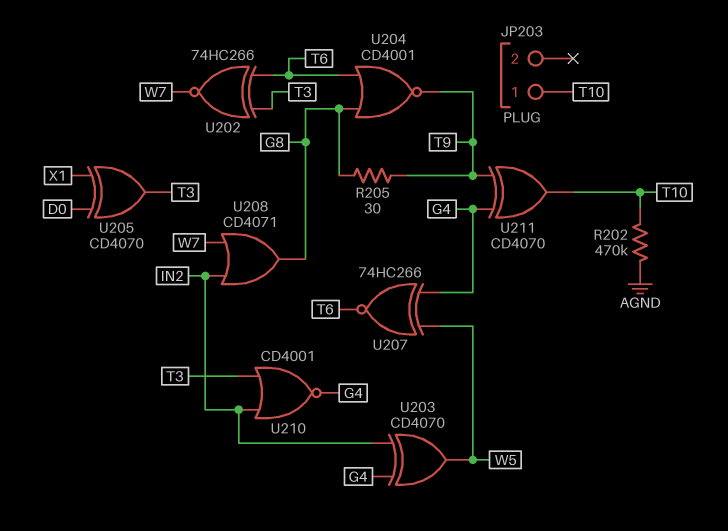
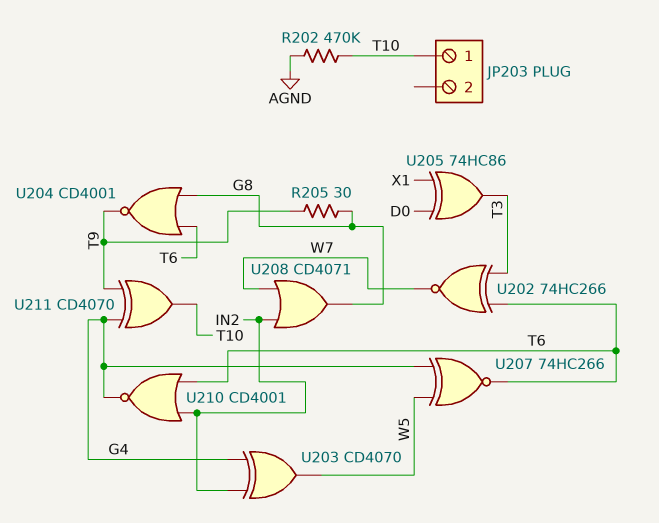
U205: XOR CD4070 (in D0, in X1, out T3) -> XOR 74HC86 (in D0, in X1, out T3)
U210: NOR CD4001 (in IN2, in T3, out G4) -> NOR CD4001 (in IN2, in T6, out G4)

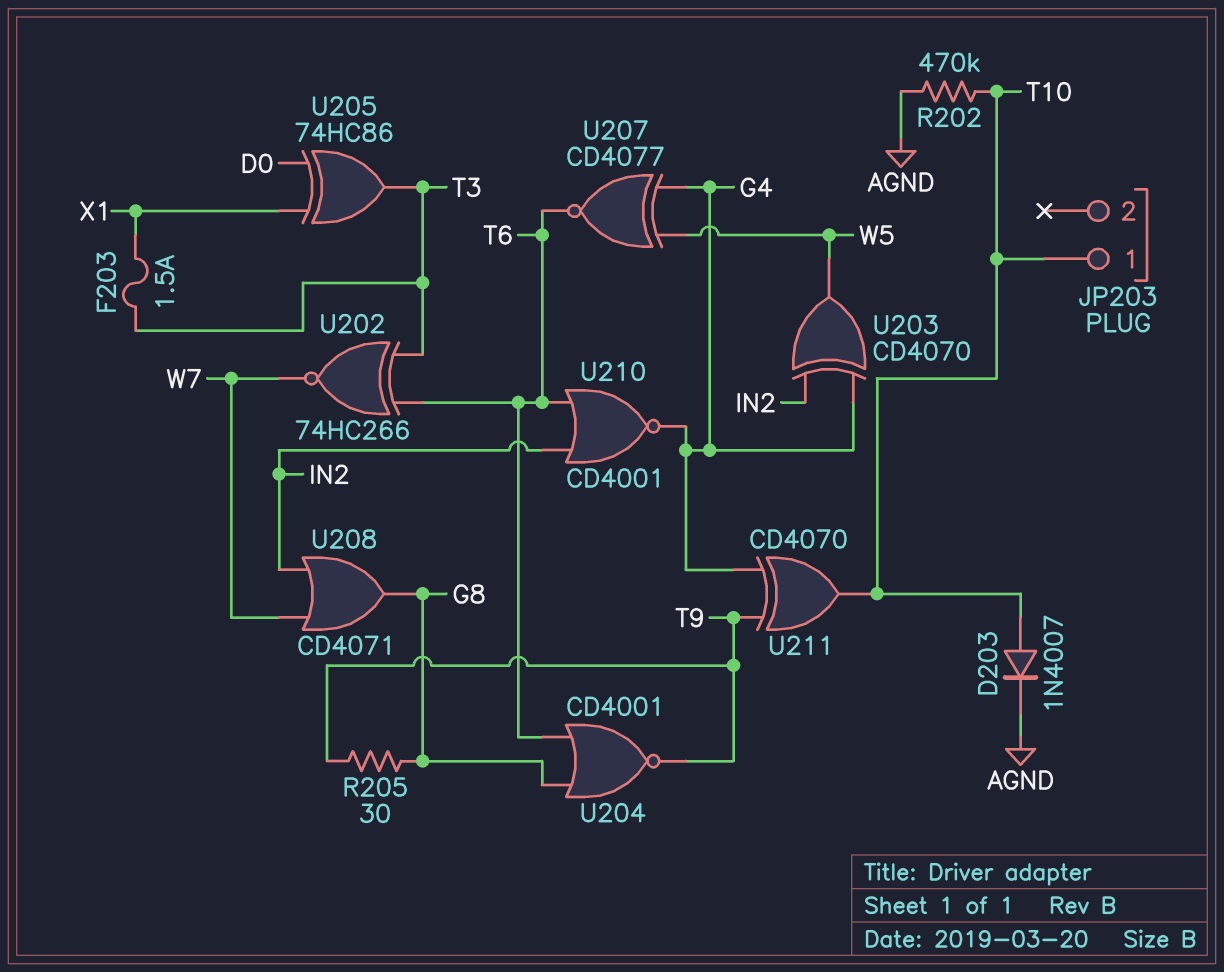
D203: none -> diode 1N4007 (A T10, K AGND)
F203: none -> 1.5A (T3, X1)
U207: XNOR 74HC266 (in G4, in W5, out T6) -> XNOR CD4077 (in G4, in W5, out T6)

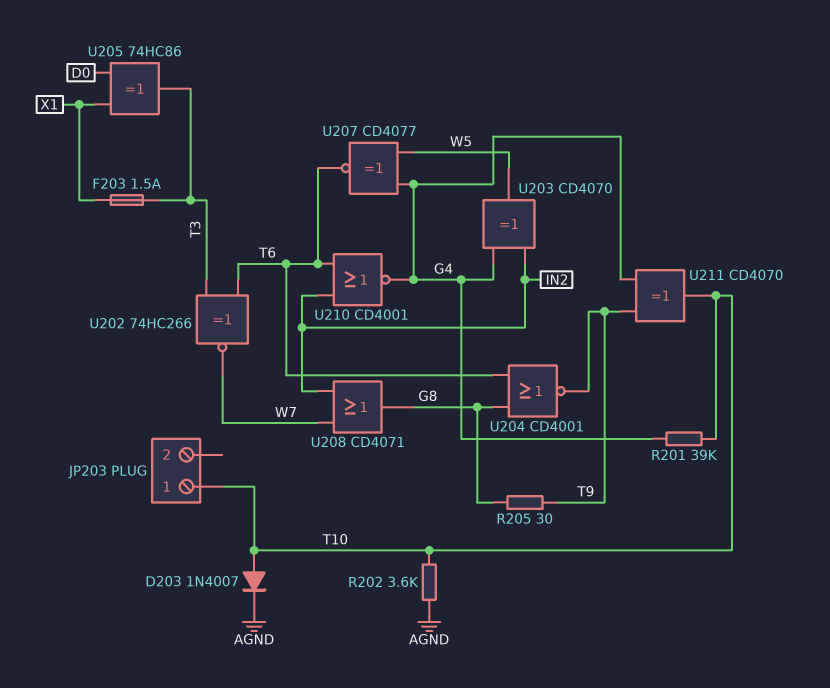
R201: none -> 39k (G4, T10)
R202: 470k (AGND, T10) -> 3.6k (AGND, T10)

